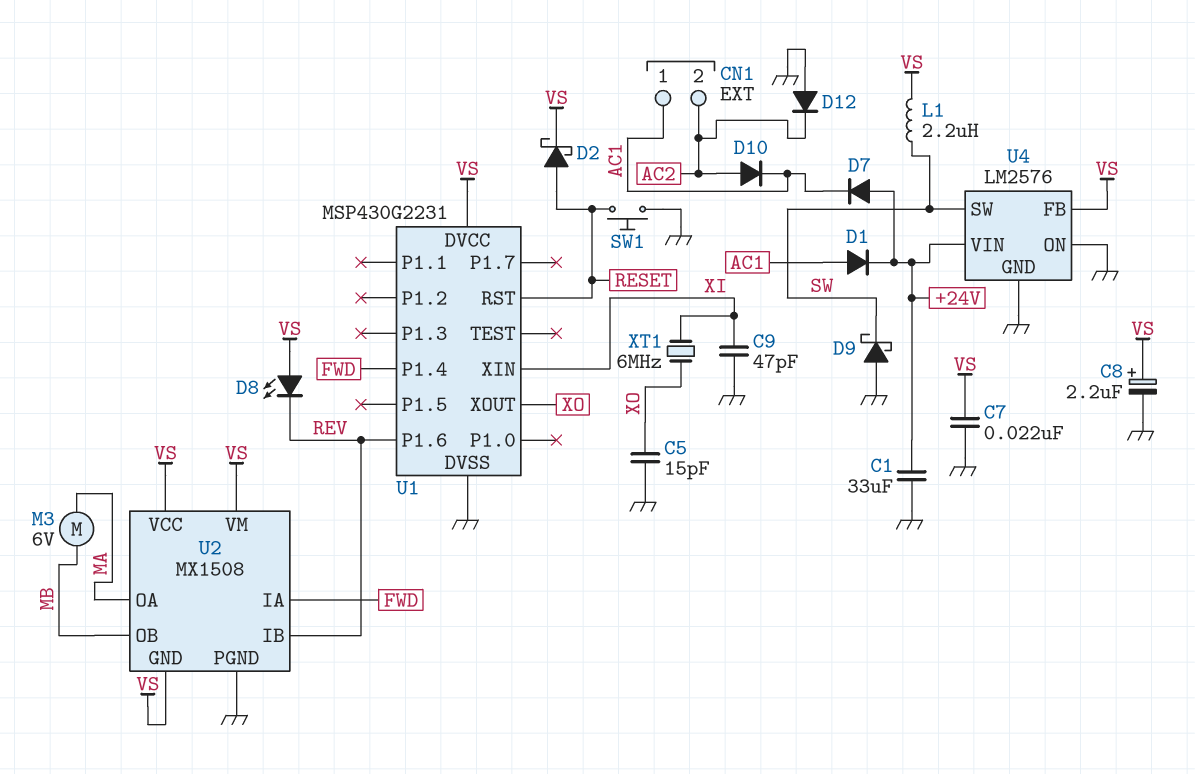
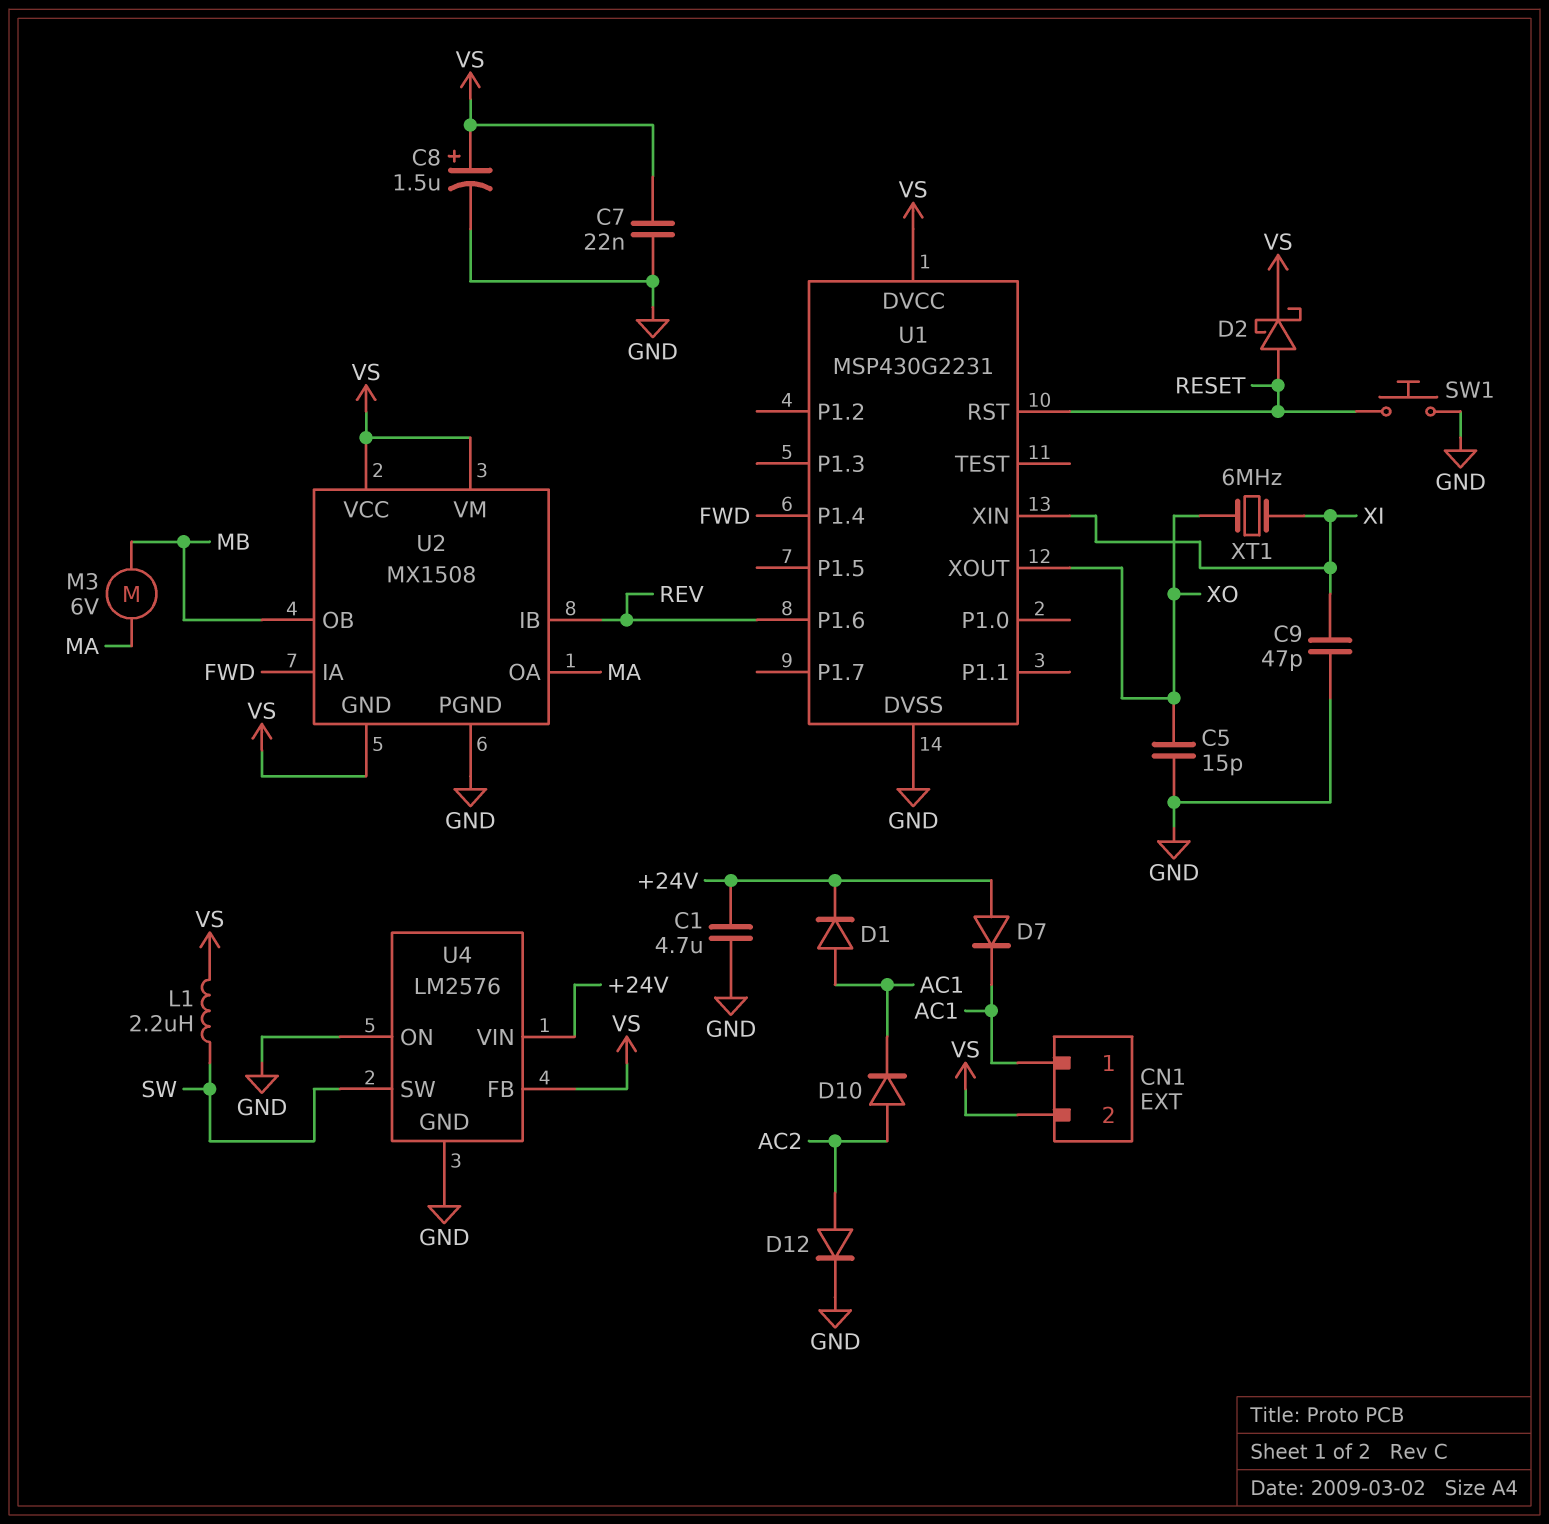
C1: 33uF (+24V, GND) -> 4.7uF (+24V, GND)
C8: 2.2uF (plus VS, minus GND) -> 1.5uF (plus VS, minus GND)
CN1 pin 2: AC2 -> VS
D8: LED (A VS, K REV) -> none
D9: schottky (A GND, K SW) -> none
D12: diode (A GND, K AC2) -> diode (A AC2, K GND)

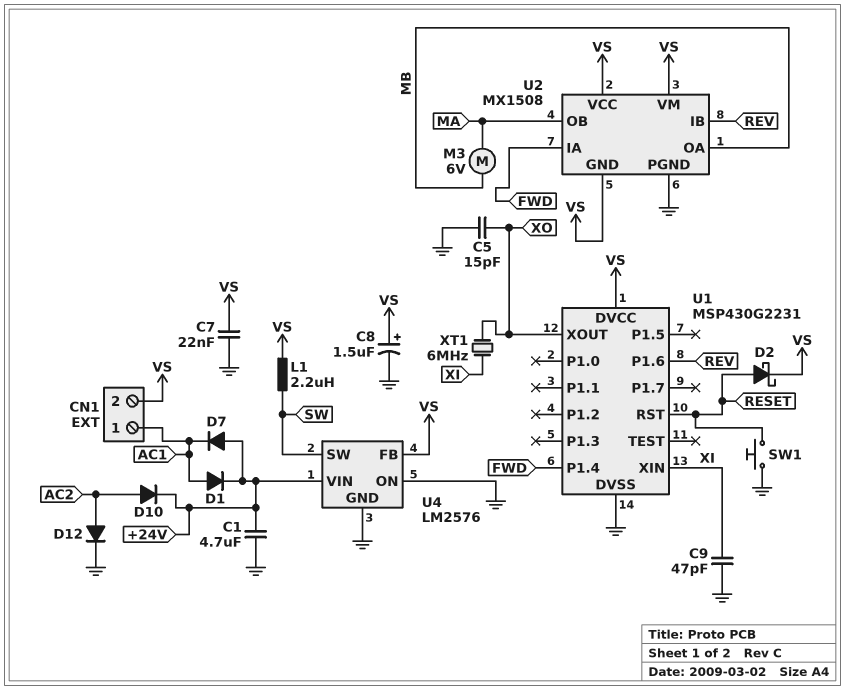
D10: diode (A AC2, K AC1) -> diode (A AC2, K +24V)
U2 pin OA: MA -> MB
U2 pin OB: MB -> MA

